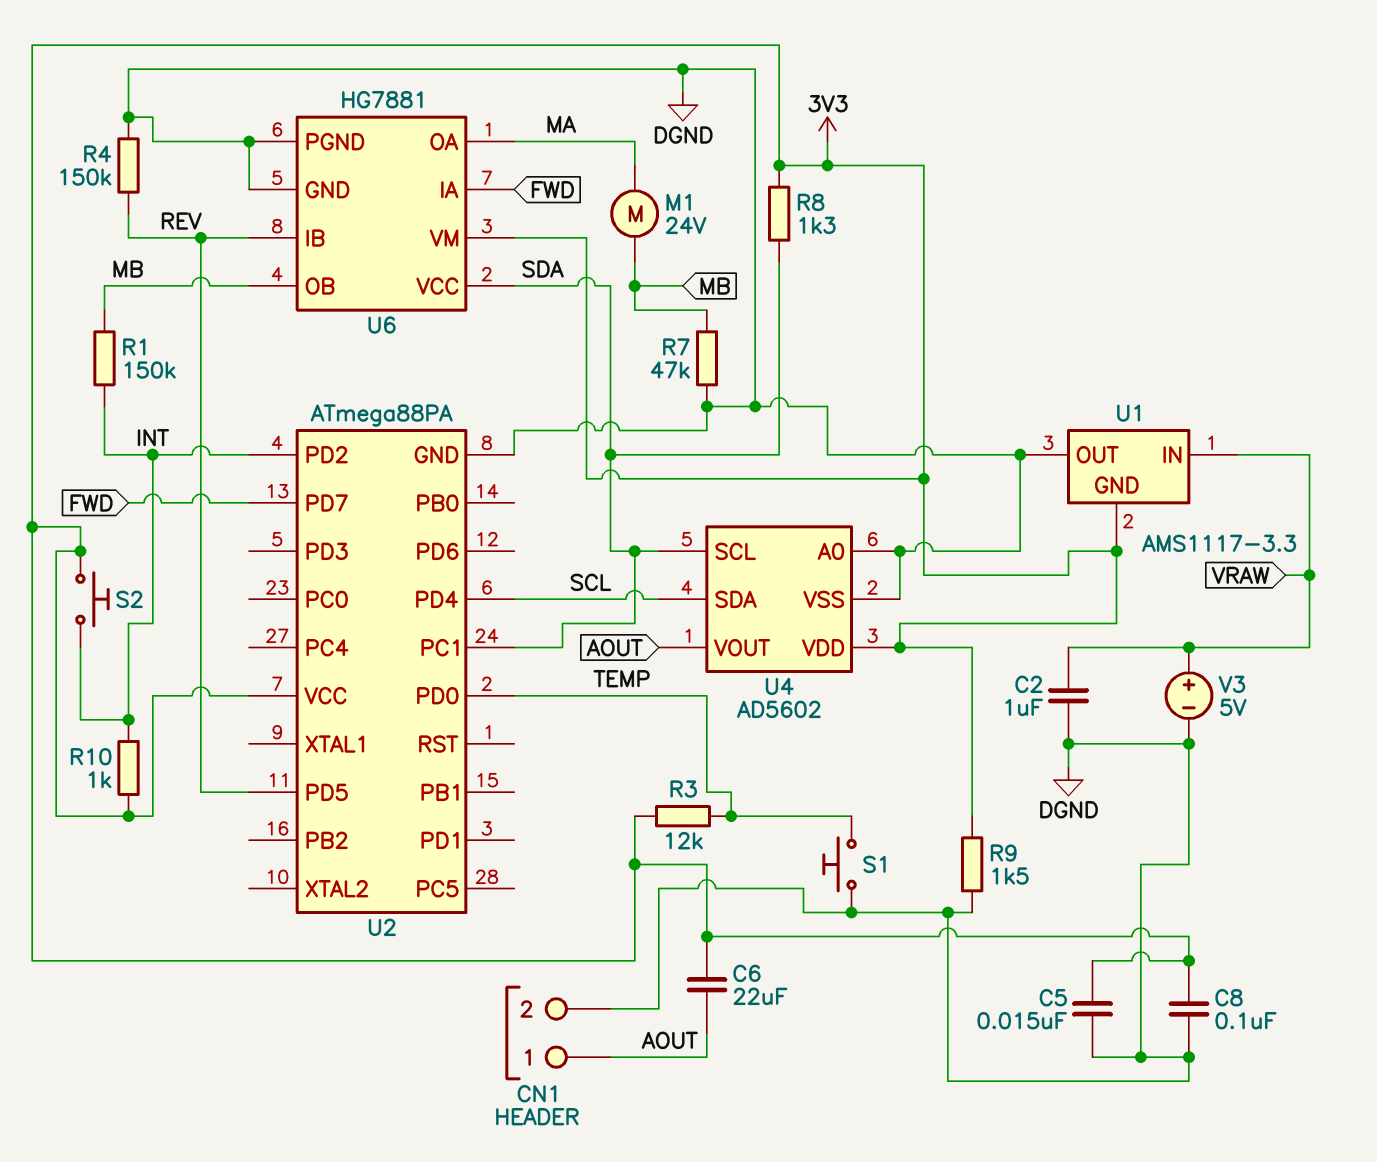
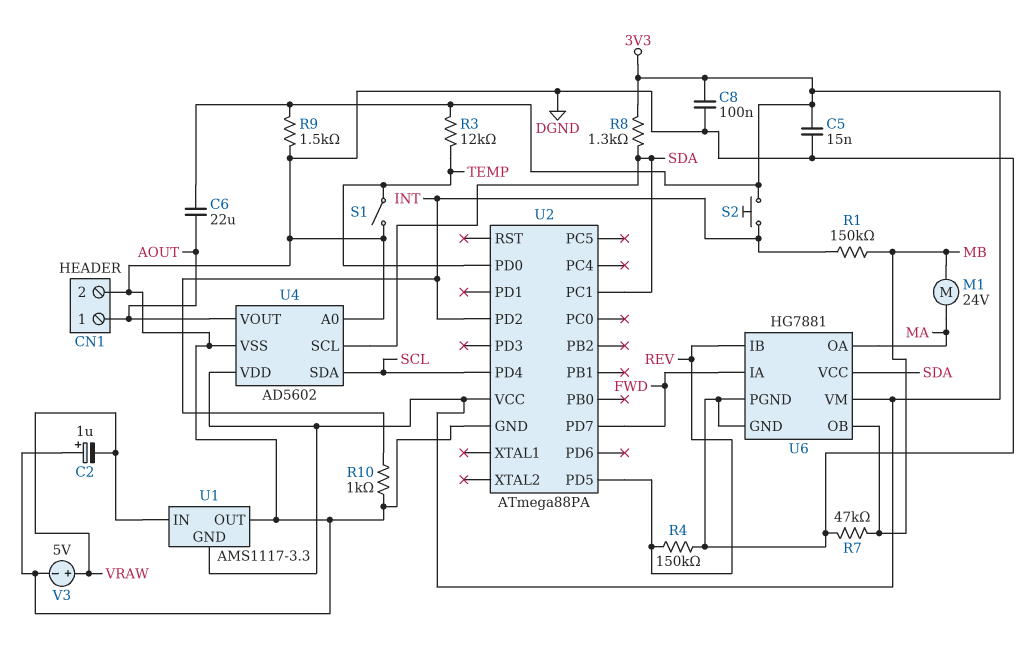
C2: 1uF (DGND, VRAW) -> 1uF (plus DGND, minus VRAW)
R10: 1k (3V3, INT) -> 1k (DGND, INT)
S1: button (DGND, TEMP) -> switch (DGND, TEMP)

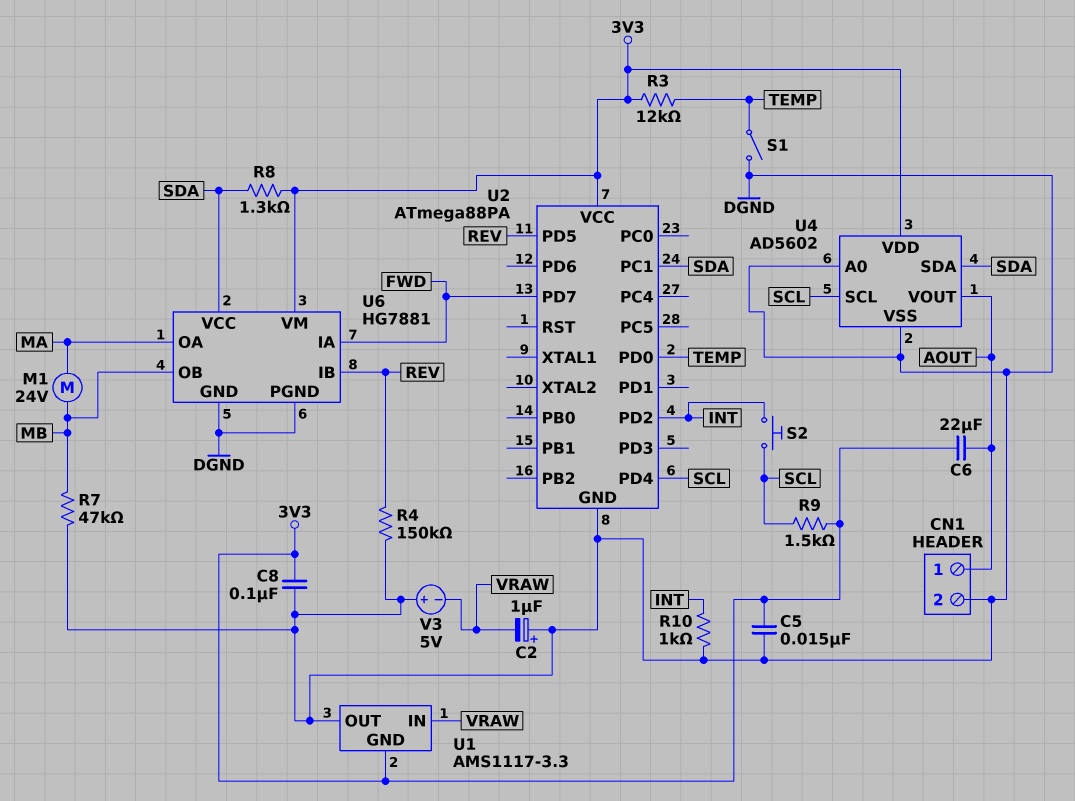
R1: 150k (INT, MB) -> none
R9: 1.5k (3V3, DGND) -> 1.5k (3V3, SCL)
S2: button (3V3, INT) -> button (INT, SCL)
U4 pin SCL: SDA -> SCL
U4 pin SDA: SCL -> SDA
V3: 5V (plus VRAW, minus DGND) -> 5V (plus DGND, minus VRAW)

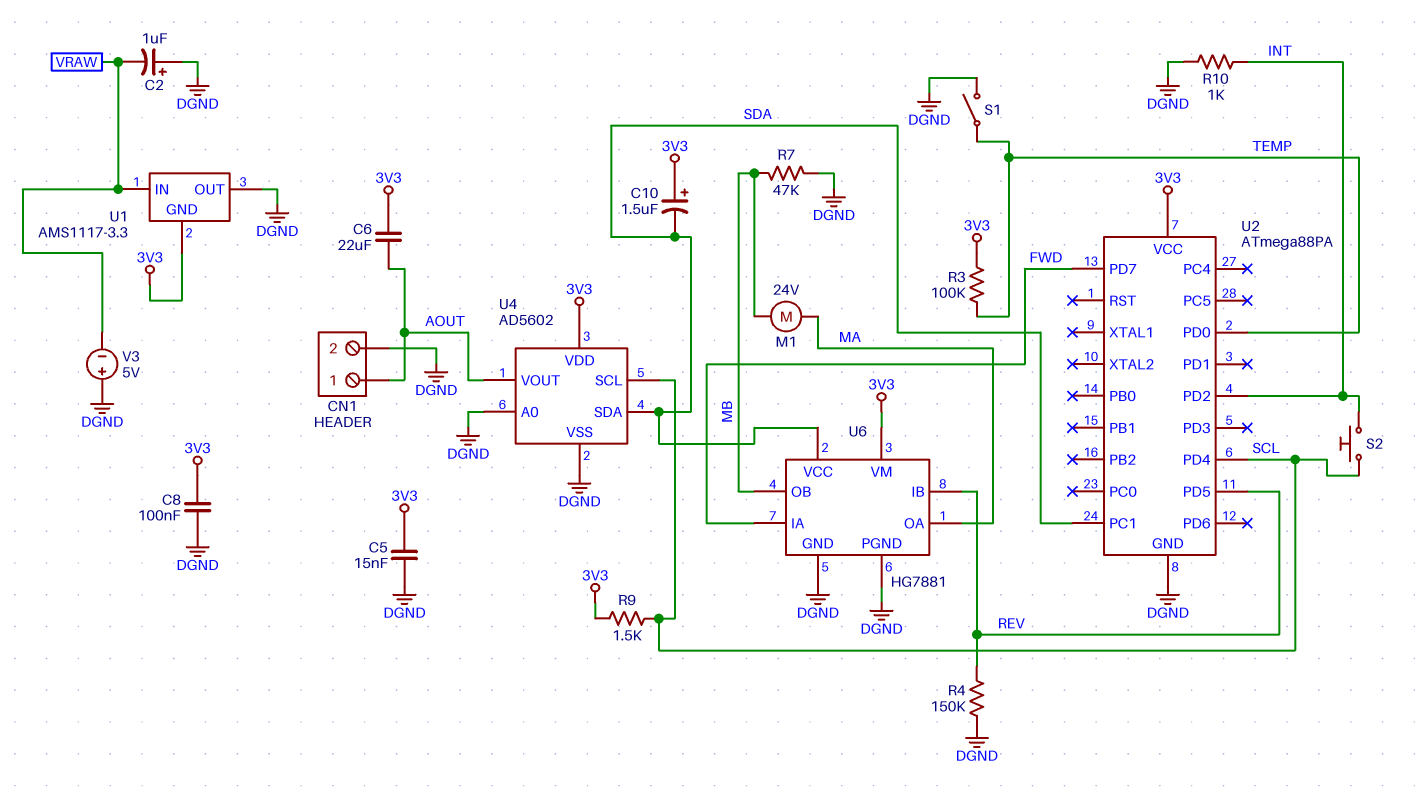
C10: none -> 1.5uF (plus 3V3, minus SDA)
R3: 12k (3V3, TEMP) -> 100k (3V3, TEMP)
R8: 1.3k (3V3, SDA) -> none

